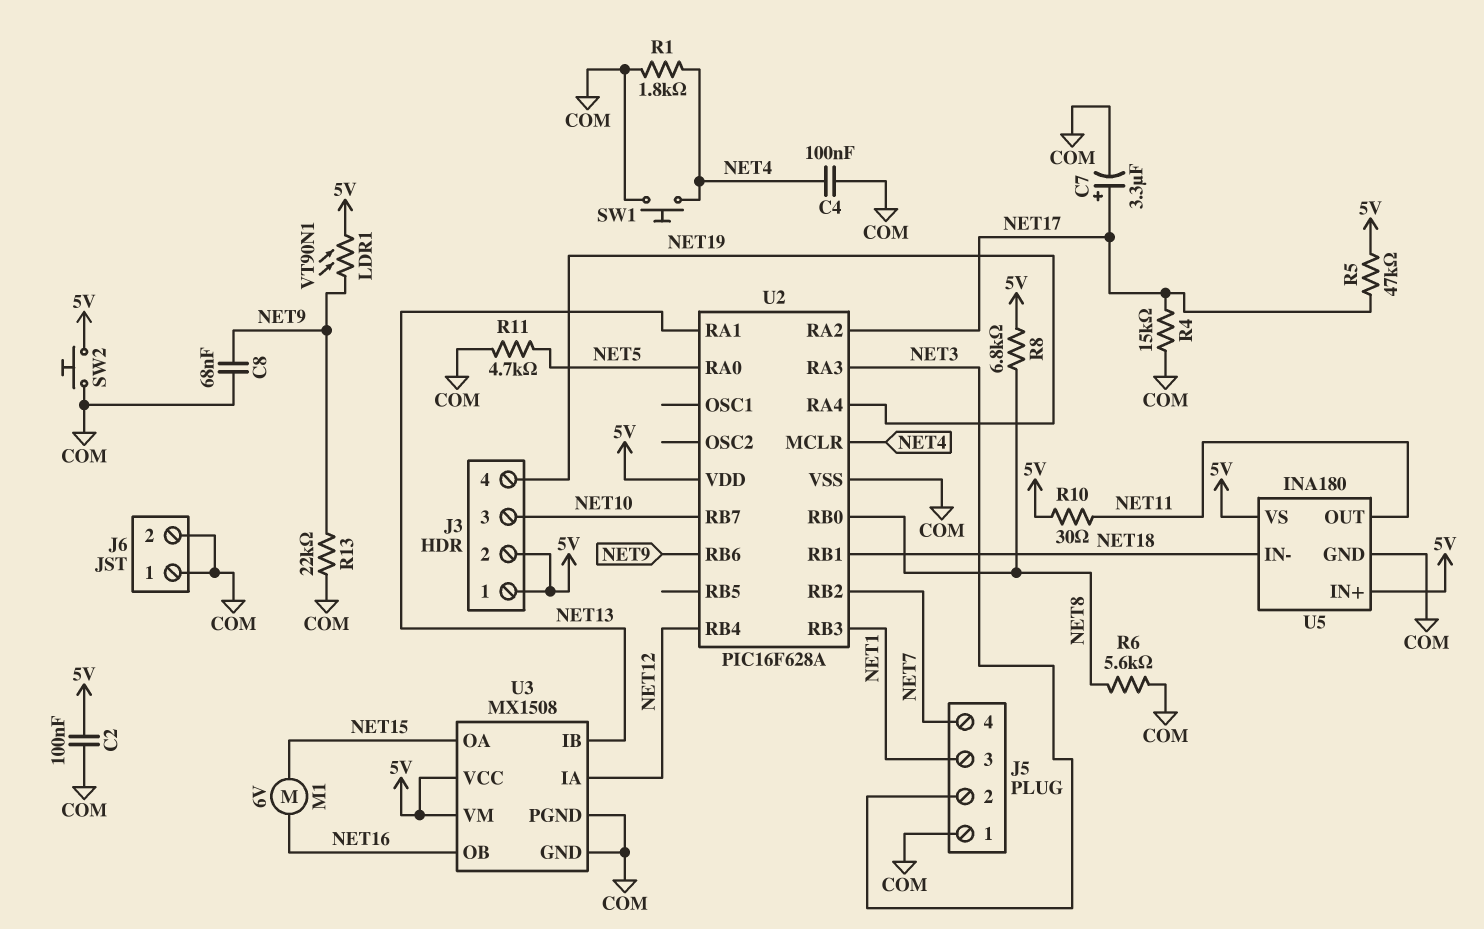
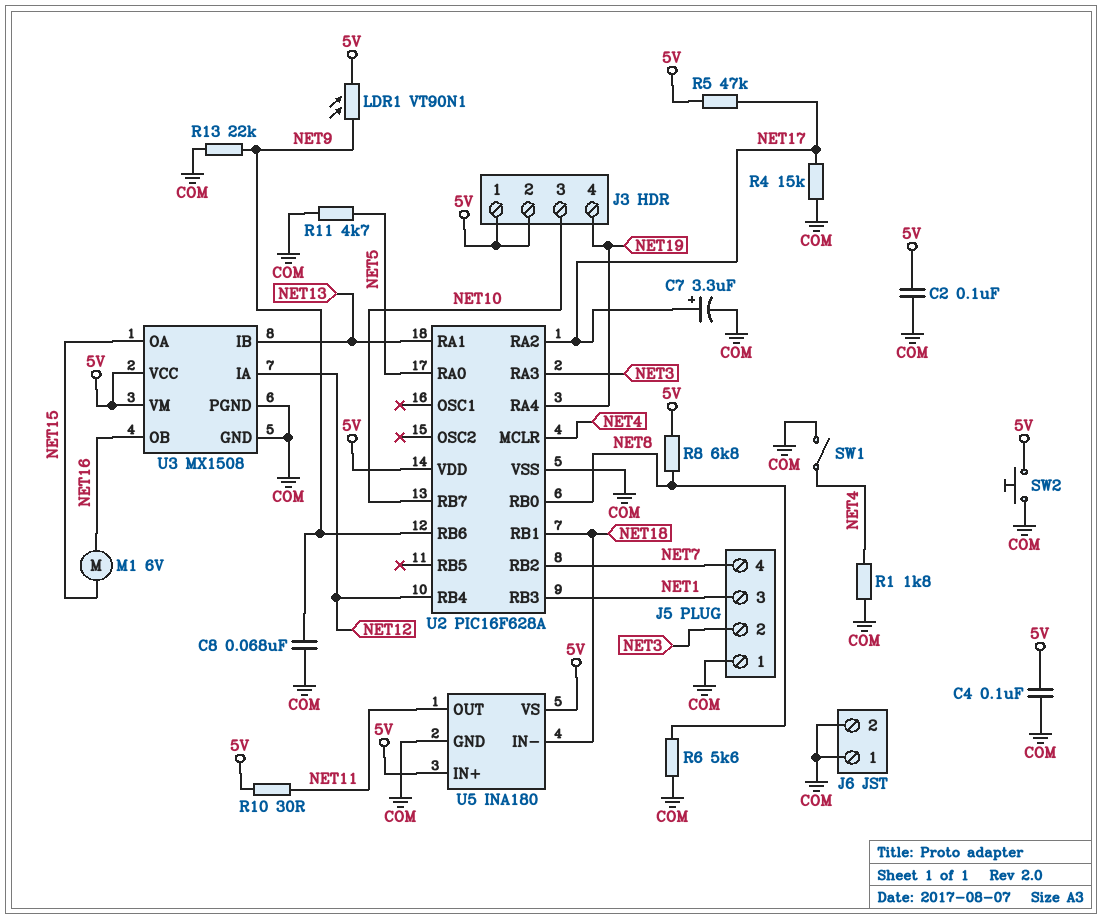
C4: 100nF (COM, NET4) -> 100nF (5V, COM)
SW1: button (COM, NET4) -> switch (COM, NET4)

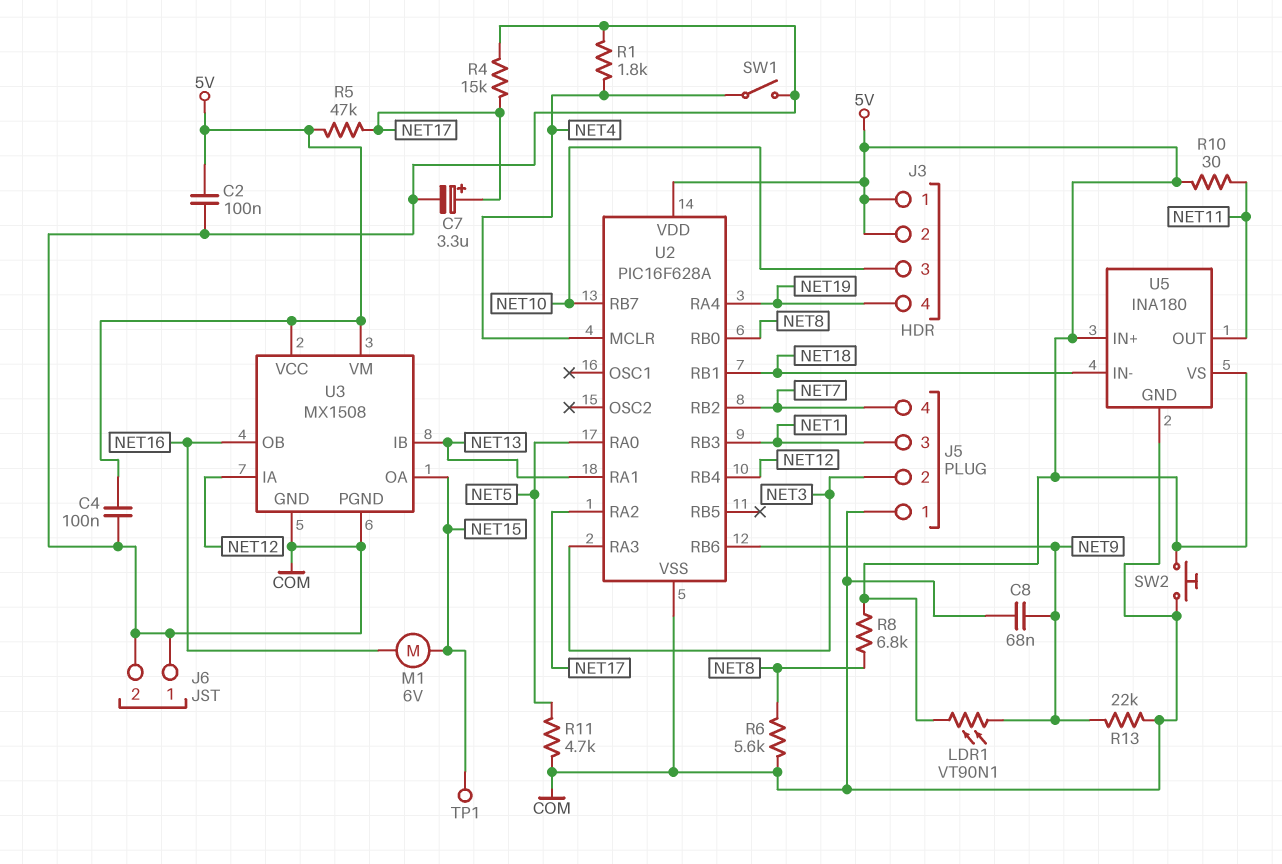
TP1: none -> test point (NET15)

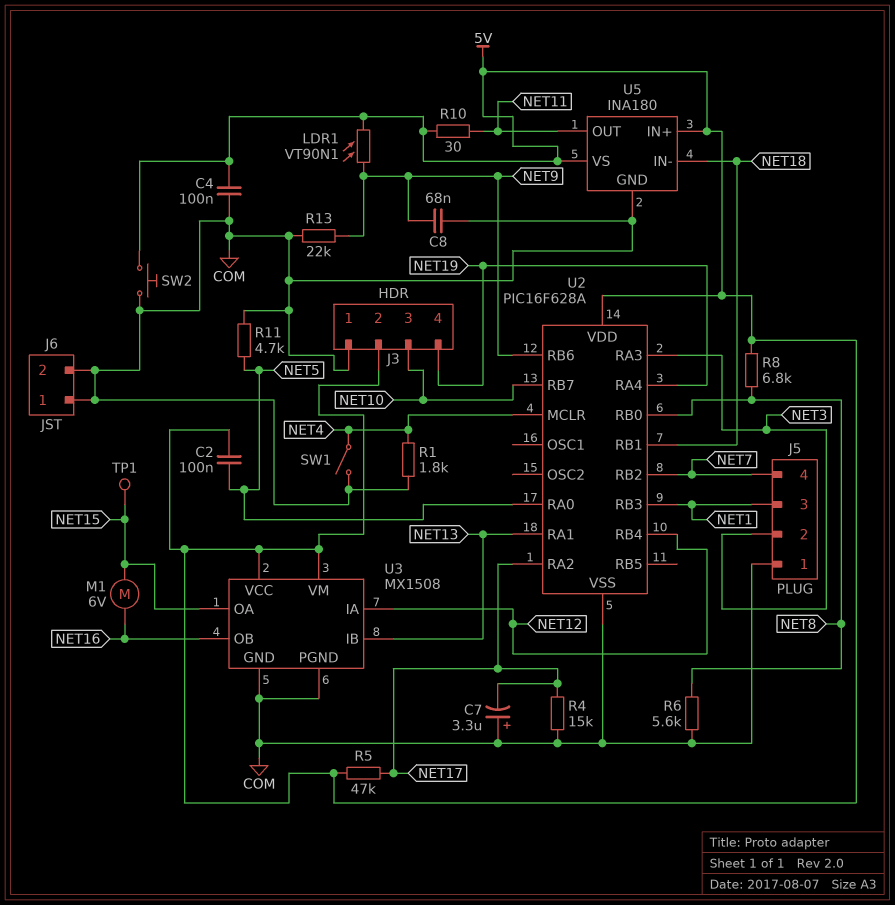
C2: 100nF (5V, COM) -> 100nF (5V, NET5)
C7: 3.3uF (plus NET17, minus COM) -> 3.3uF (plus COM, minus NET17)
J3 pin 1: 5V -> COM

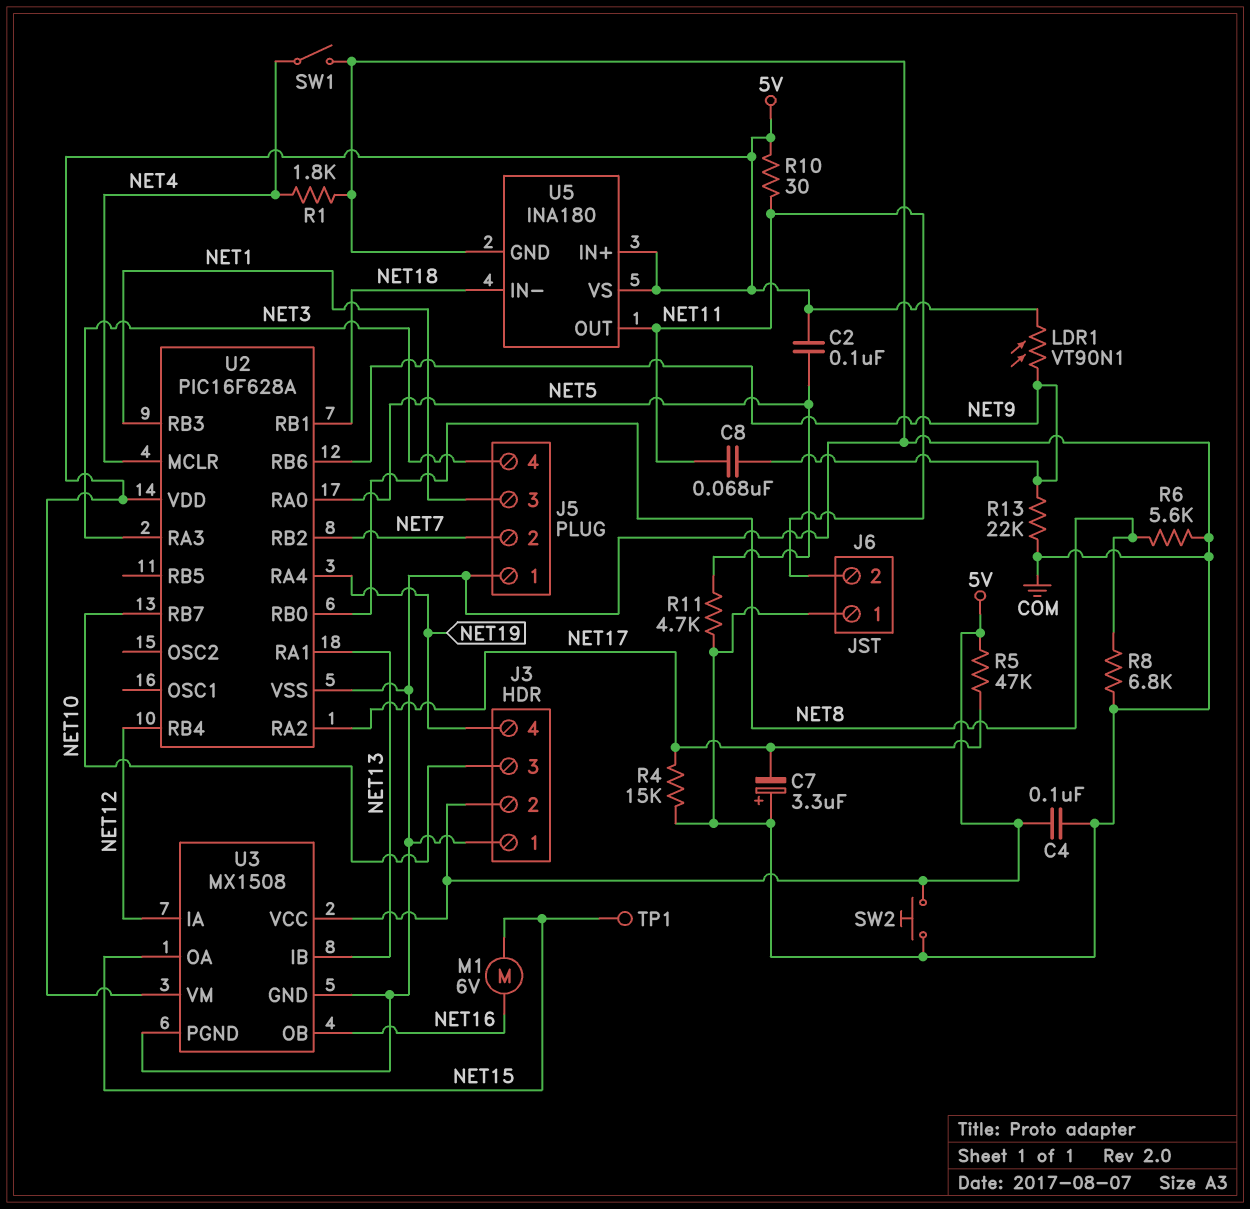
C8: 68nF (COM, NET9) -> 68nF (NET9, NET11)
J5 pin 2: NET3 -> NET7
J5 pin 4: NET7 -> NET3
J6 pin 2: COM -> NET11
R8: 6.8k (5V, NET8) -> 6.8k (COM, NET8)

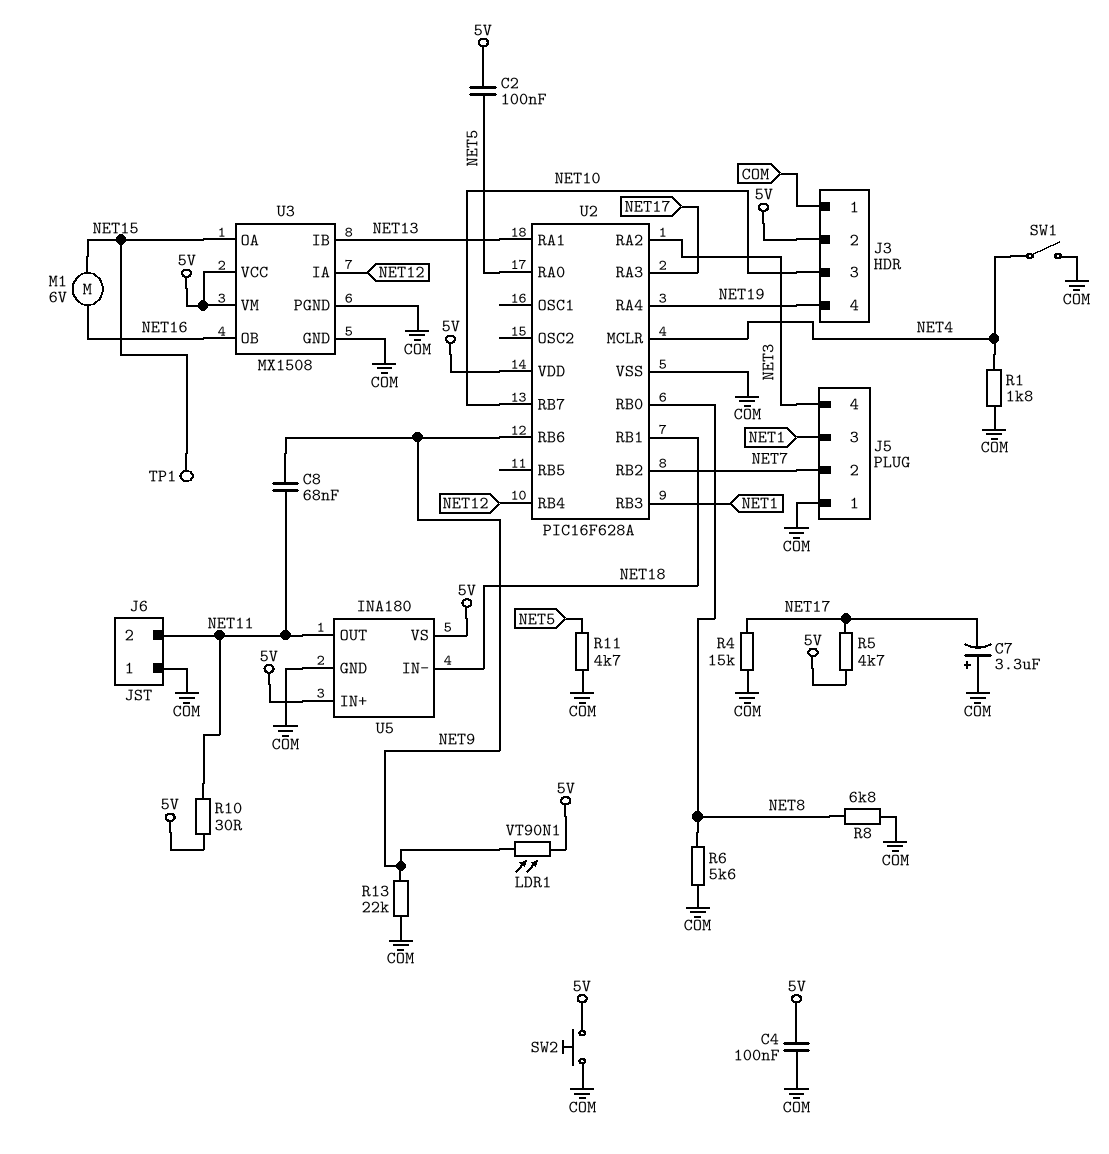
R5: 47k (5V, NET17) -> 4.7k (5V, NET17)
U2 pin RA2: NET17 -> NET3
U2 pin RA3: NET3 -> NET17

